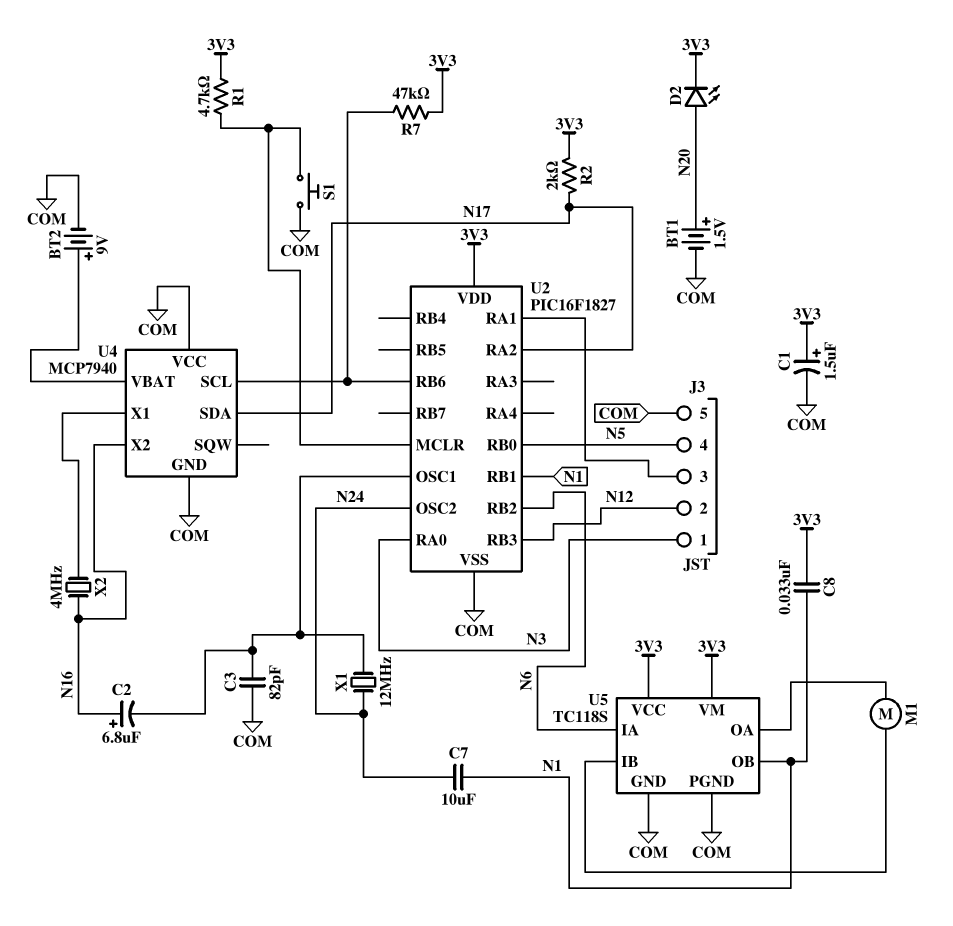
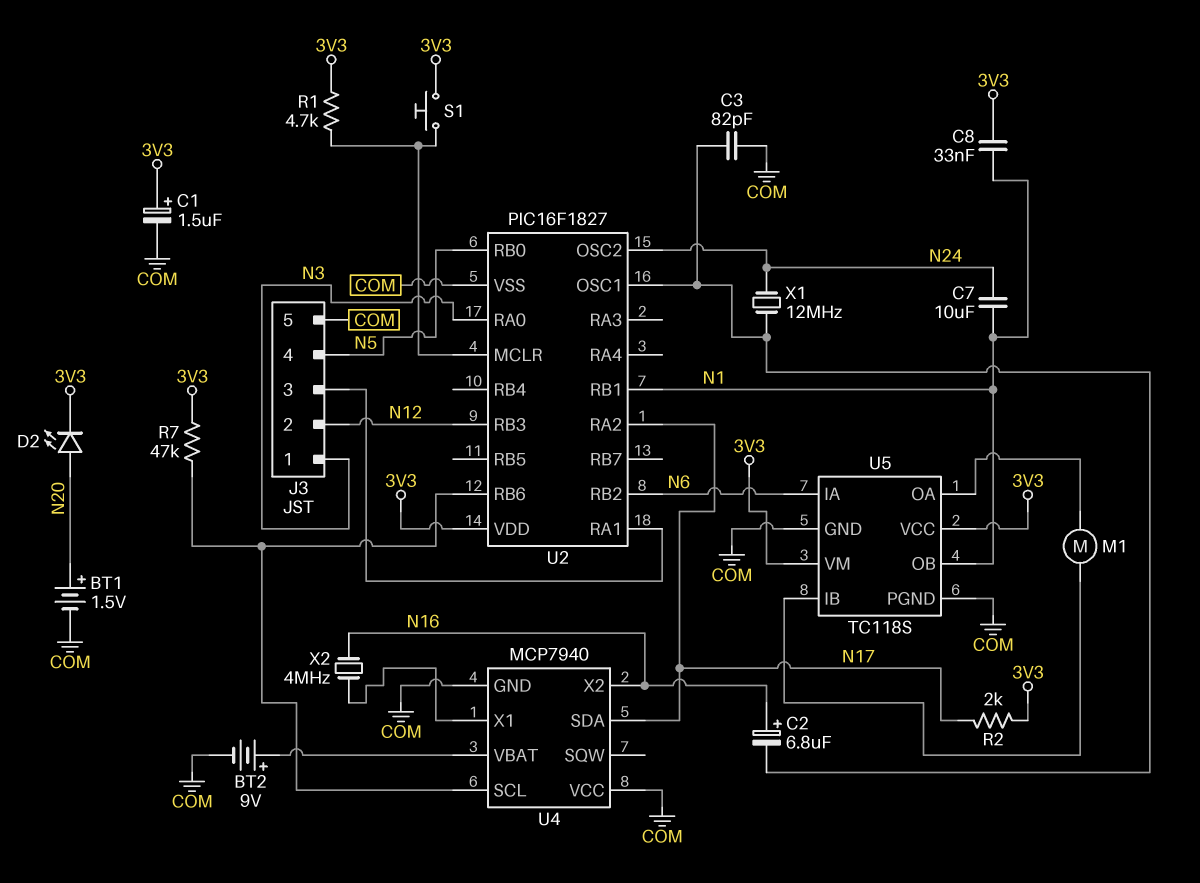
S1: button (COM, U2/MCLR) -> button (3V3, U2/MCLR)

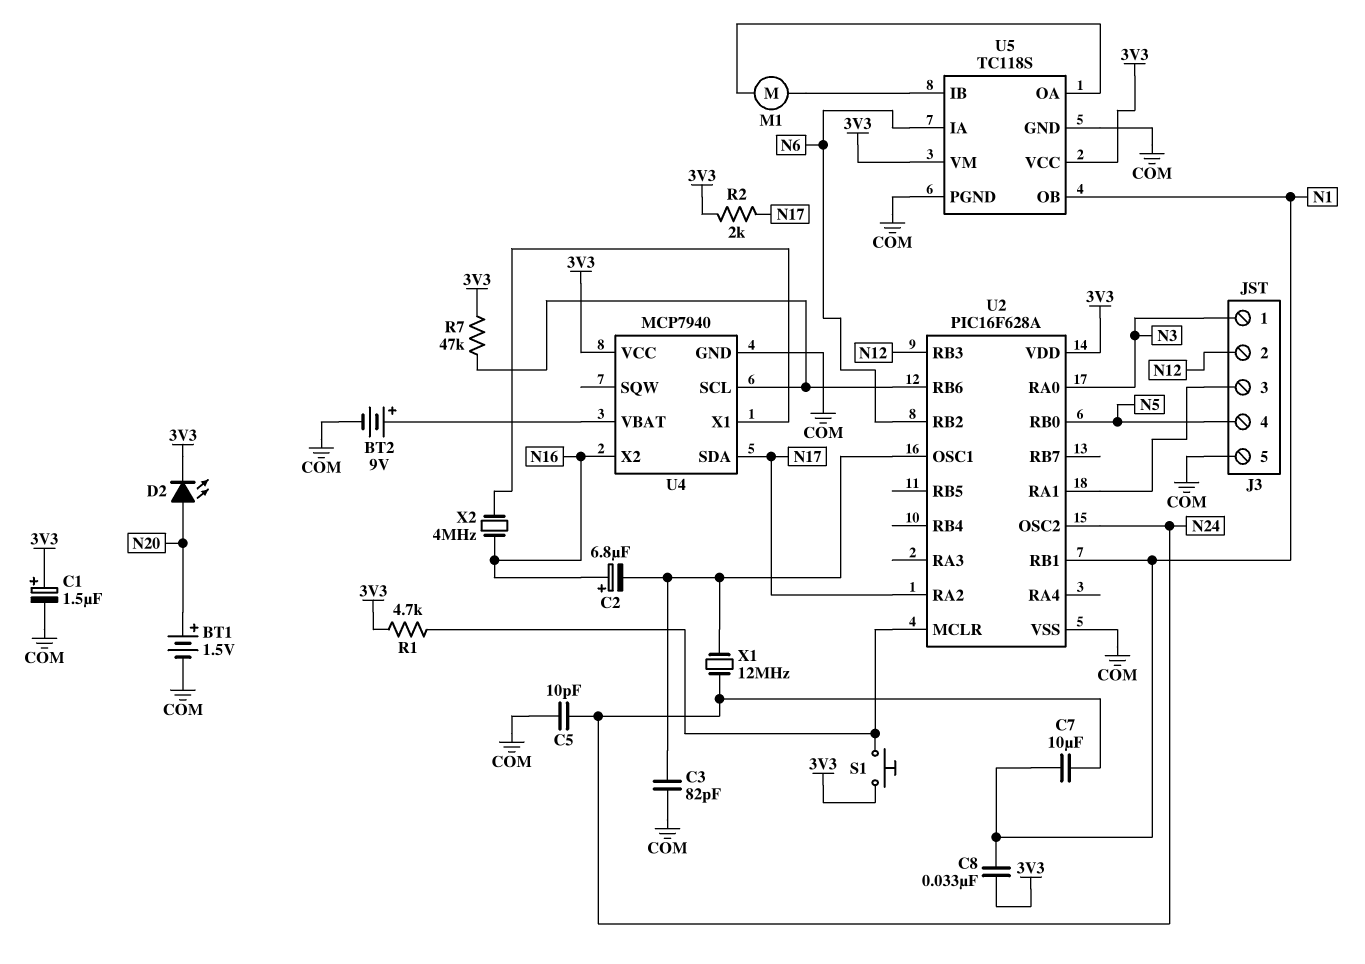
C5: none -> 10pF (COM, N24)
U2: PIC16F1827 -> PIC16F628A
U4 pin VCC: COM -> 3V3

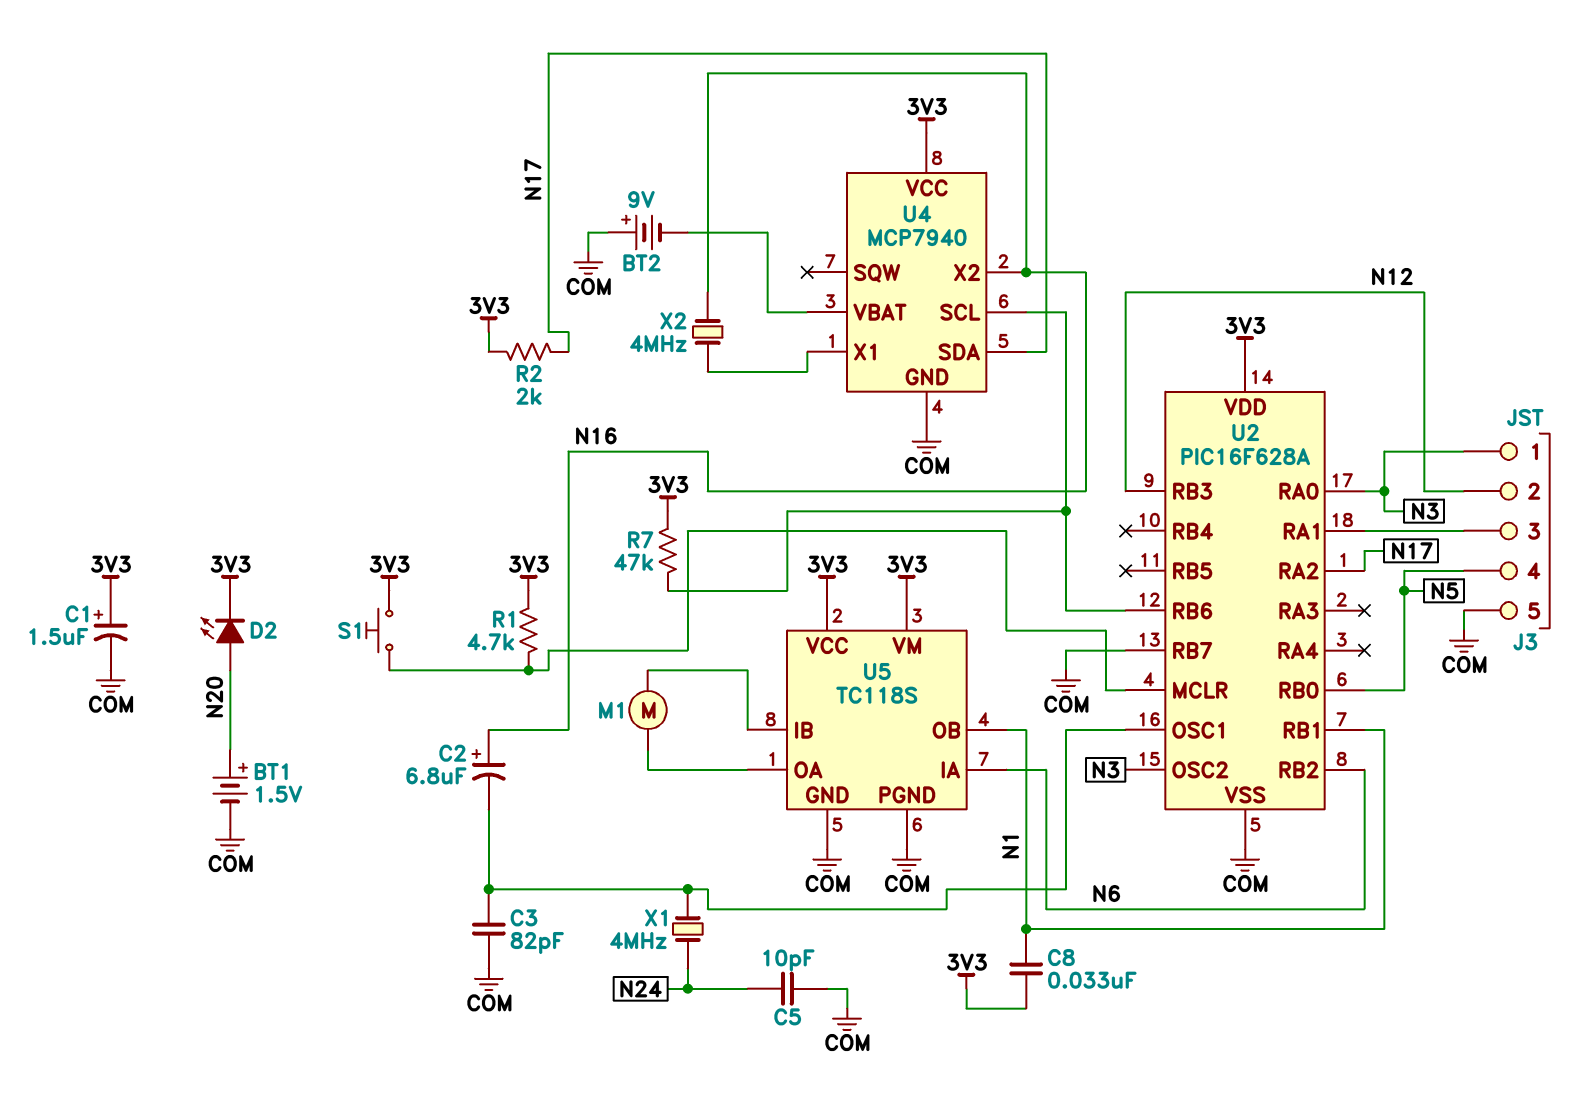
BT2: 9V (plus U4/VBAT, minus COM) -> 9V (plus COM, minus U4/VBAT)
C7: 10uF (N1, N24) -> none
U2 pin OSC2: N24 -> N3
U2 pin RB7: none -> COM
X1: 12MHz (N24, U2/OSC1) -> 4MHz (N24, U2/OSC1)

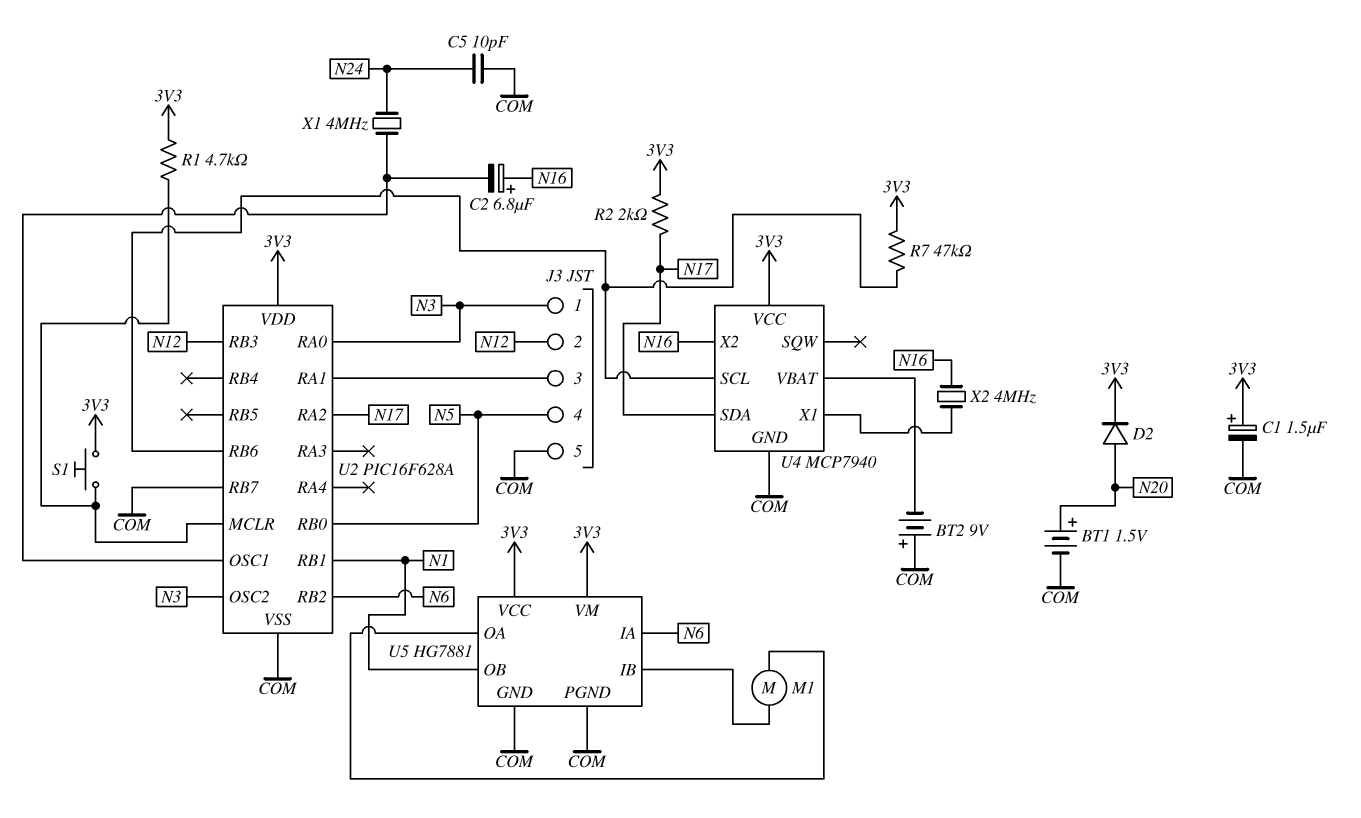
C3: 82pF (COM, U2/OSC1) -> none
C8: 33nF (3V3, N1) -> none
D2: LED (A N20, K 3V3) -> diode (A N20, K 3V3)
U5: TC118S -> HG7881

